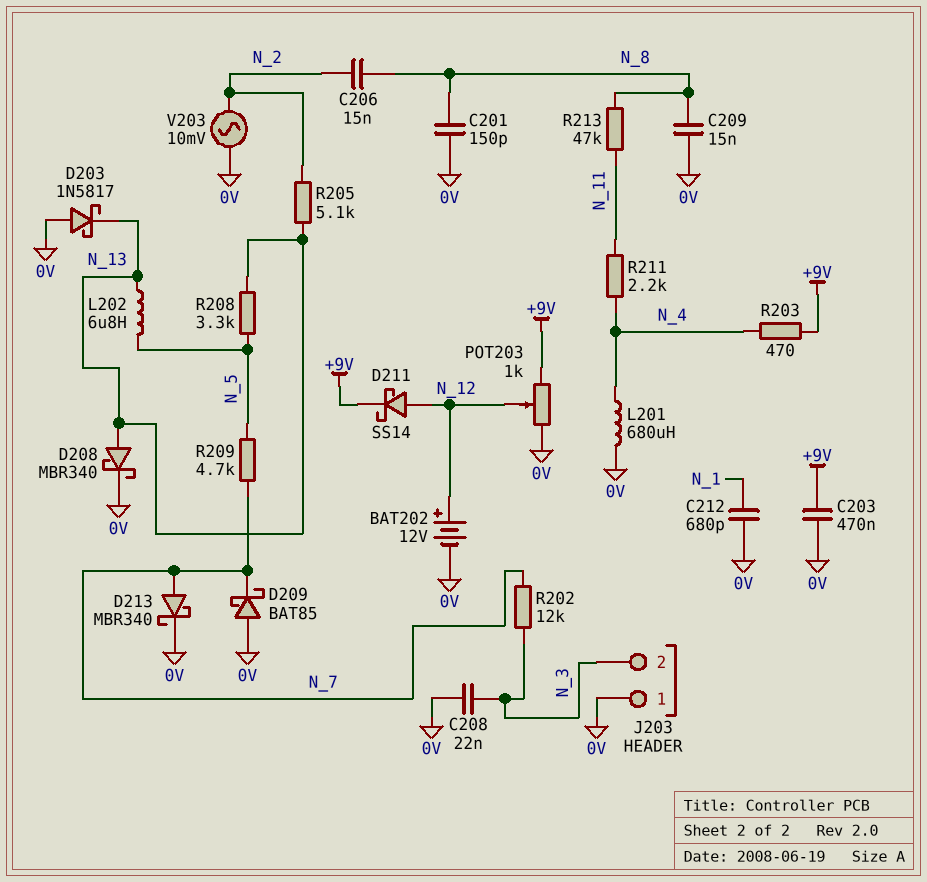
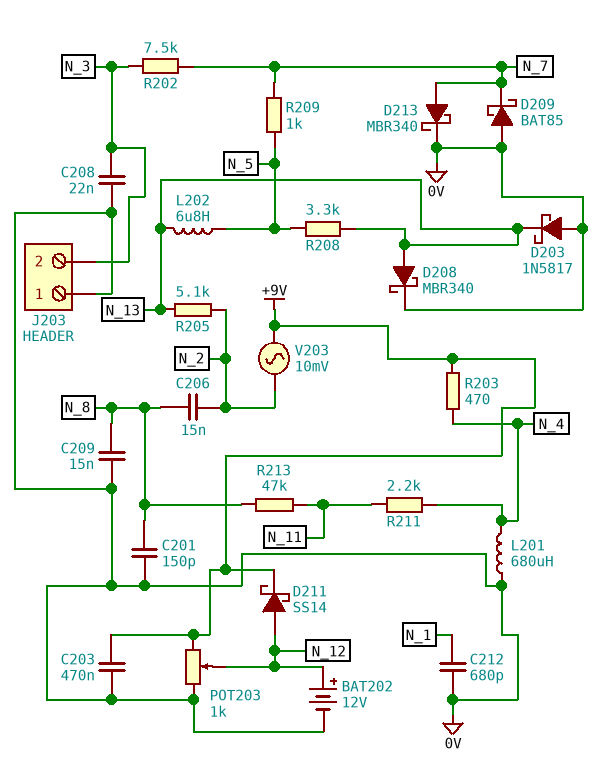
R202: 12k (N_3, N_7) -> 7.5k (N_3, N_7)
R209: 4.7k (N_5, N_7) -> 1k (N_5, N_7)
V203: AC 10mV (0V, N_2) -> AC 10mV (+9V, N_2)

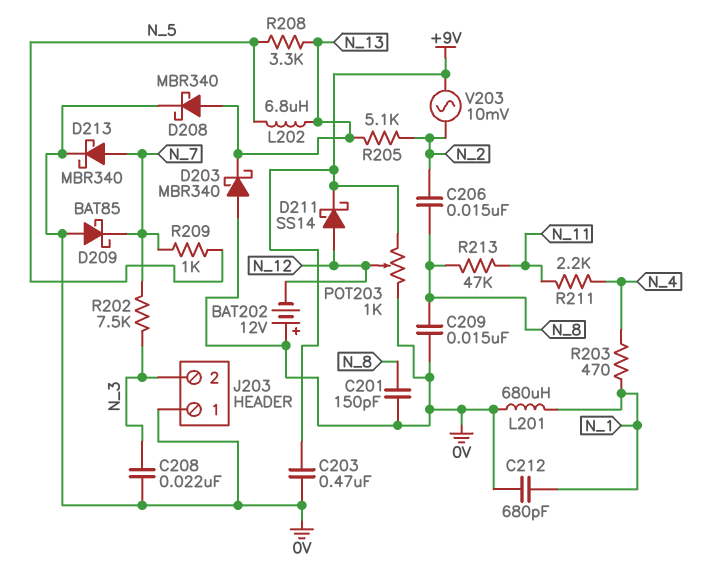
BAT202: 12V (plus N_12, minus 0V) -> 12V (plus 0V, minus N_12)
D203: schottky 1N5817 (A 0V, K N_13) -> schottky MBR340 (A 0V, K N_13)
L201: 680uH (0V, N_4) -> 680uH (0V, N_1)
R203: 470 (+9V, N_4) -> 470 (N_1, N_4)

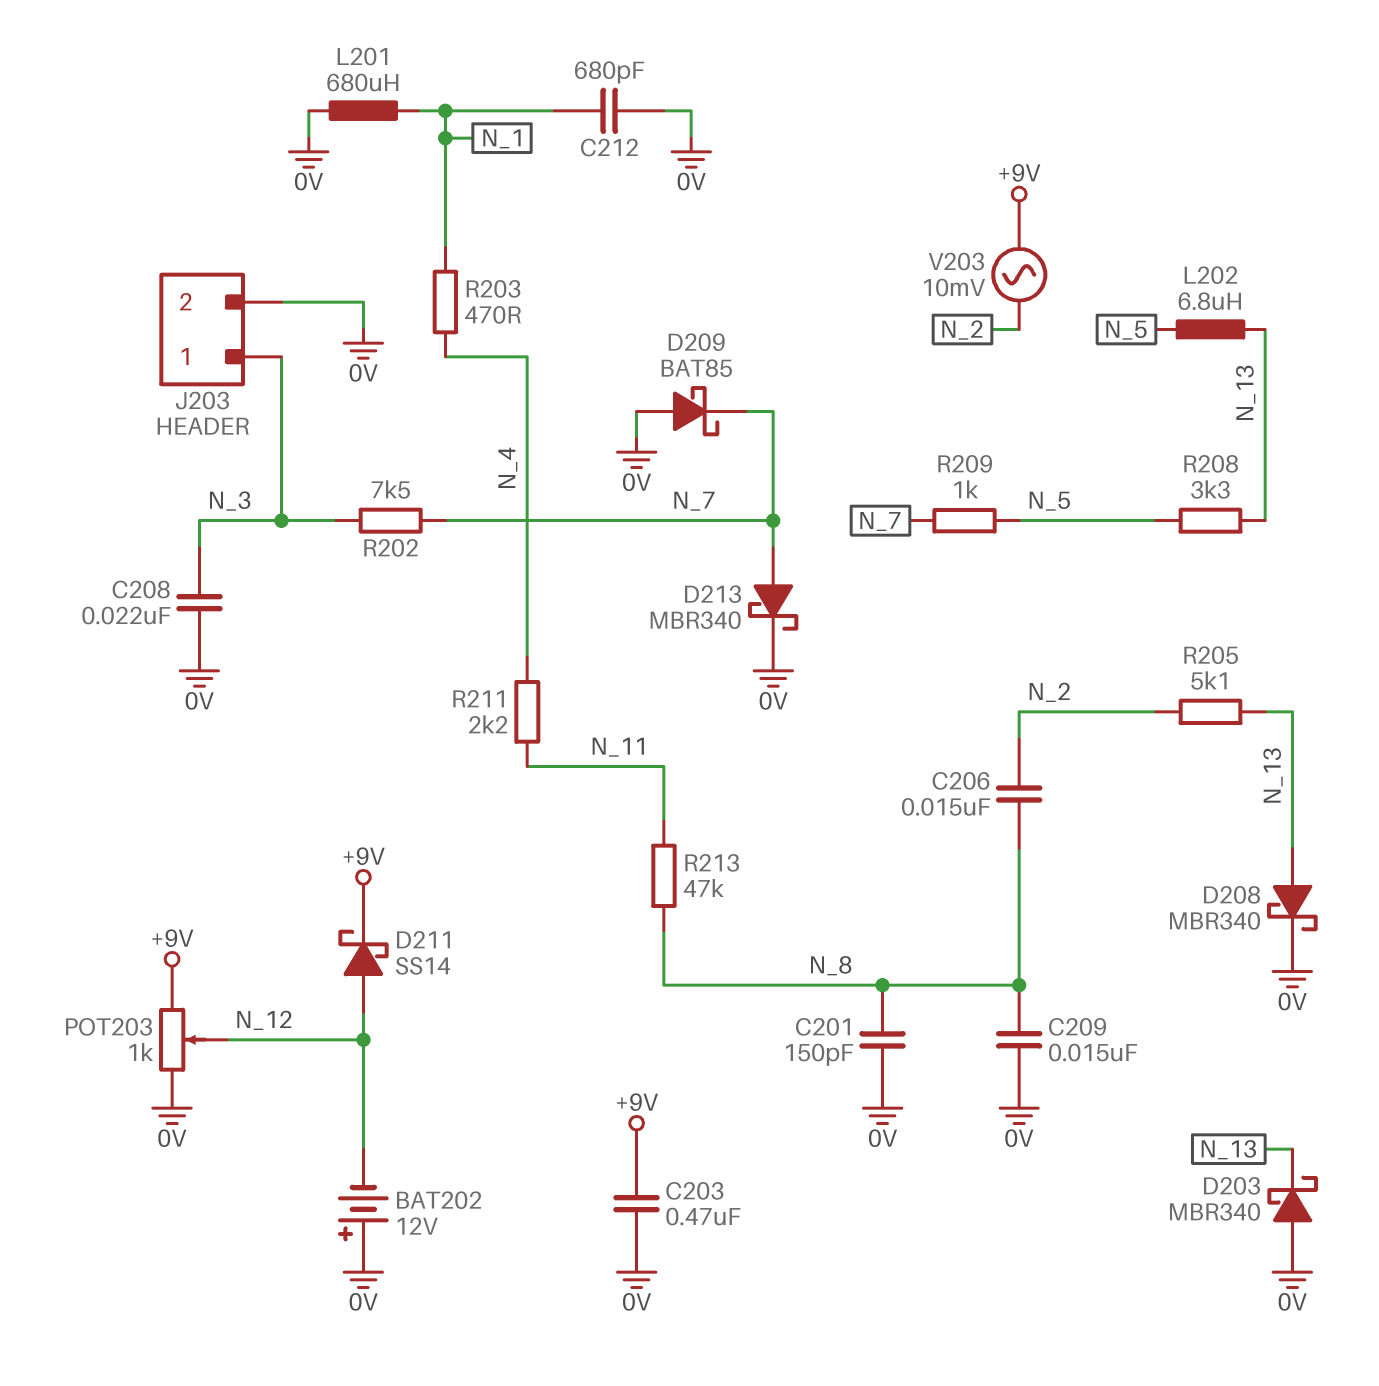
J203 pin 1: 0V -> N_3
J203 pin 2: N_3 -> 0V

